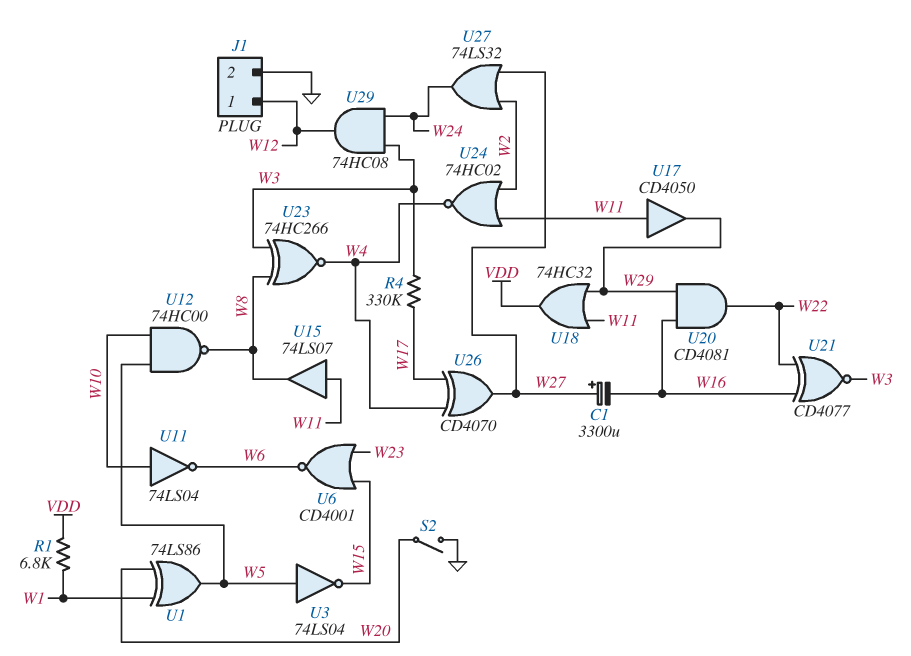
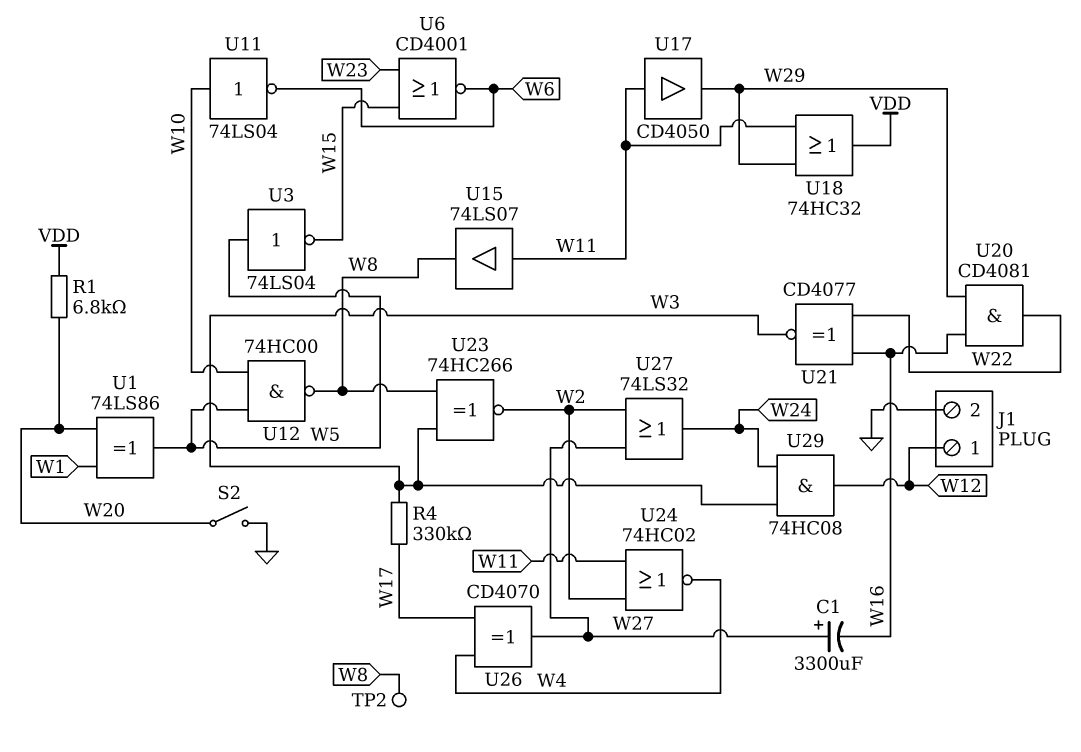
R1: 6.8k (VDD, W1) -> 6.8k (VDD, W20)
TP2: none -> test point (W8)
U23: XNOR 74HC266 (in W3, in W8, out W4) -> XNOR 74HC266 (in W3, in W8, out W2)

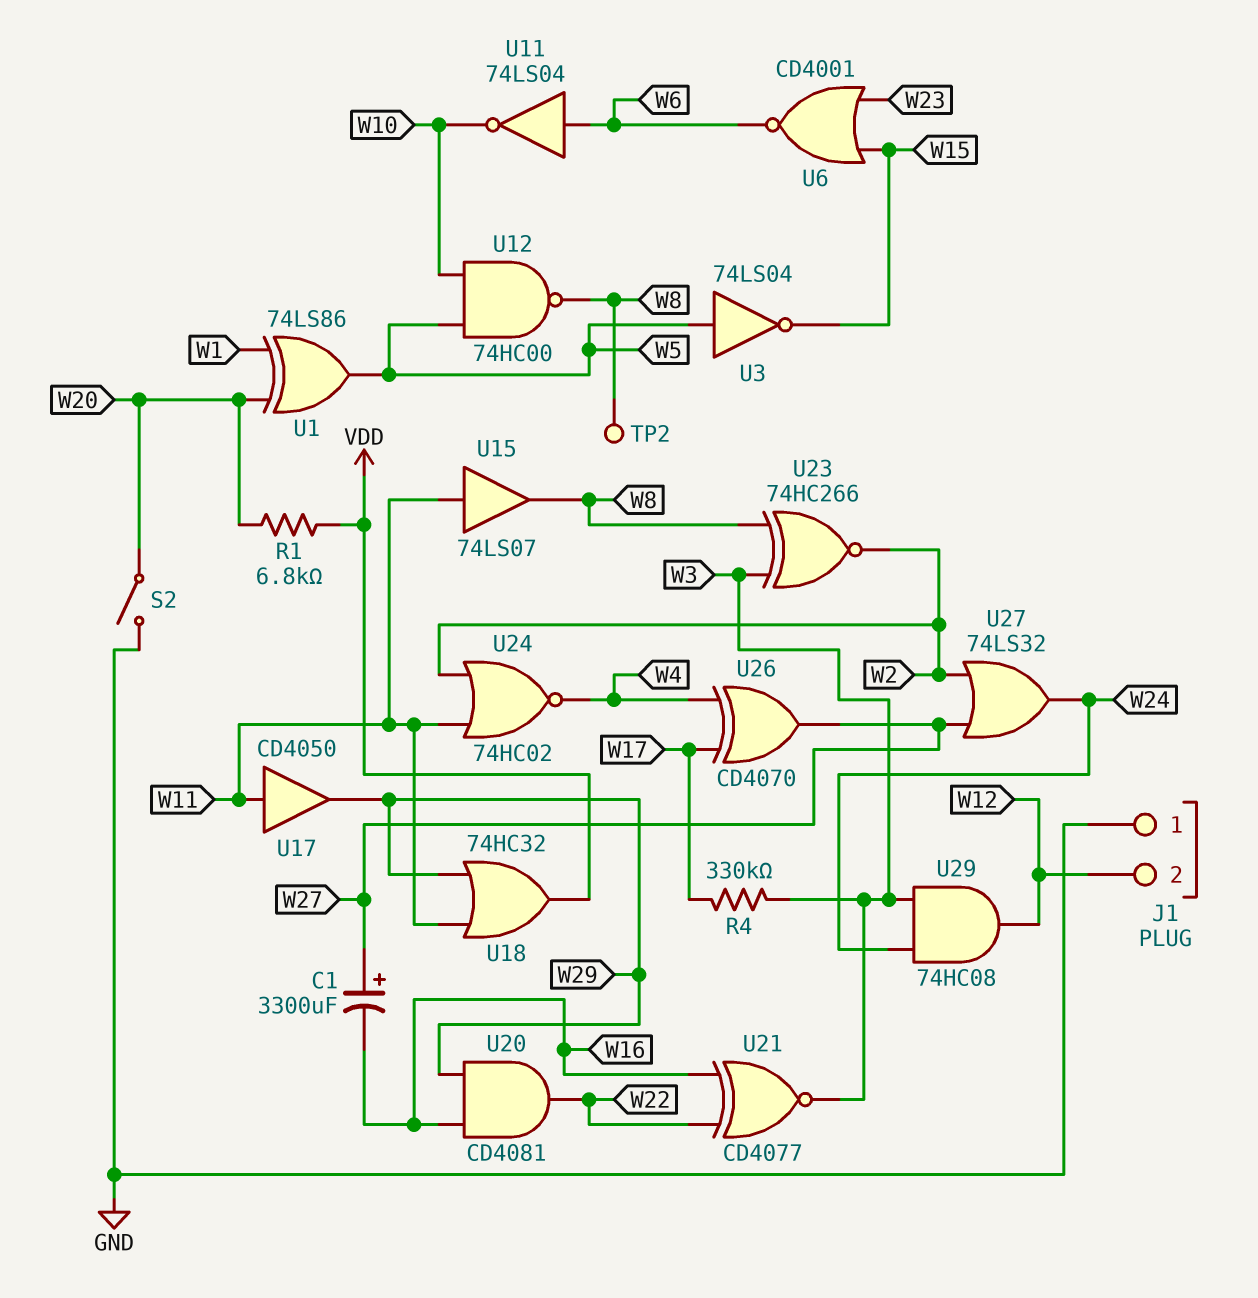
J1 pin 1: W12 -> GND
J1 pin 2: GND -> W12
U11: NOT 74LS04 (in W10, out W6) -> NOT 74LS04 (in W6, out W10)

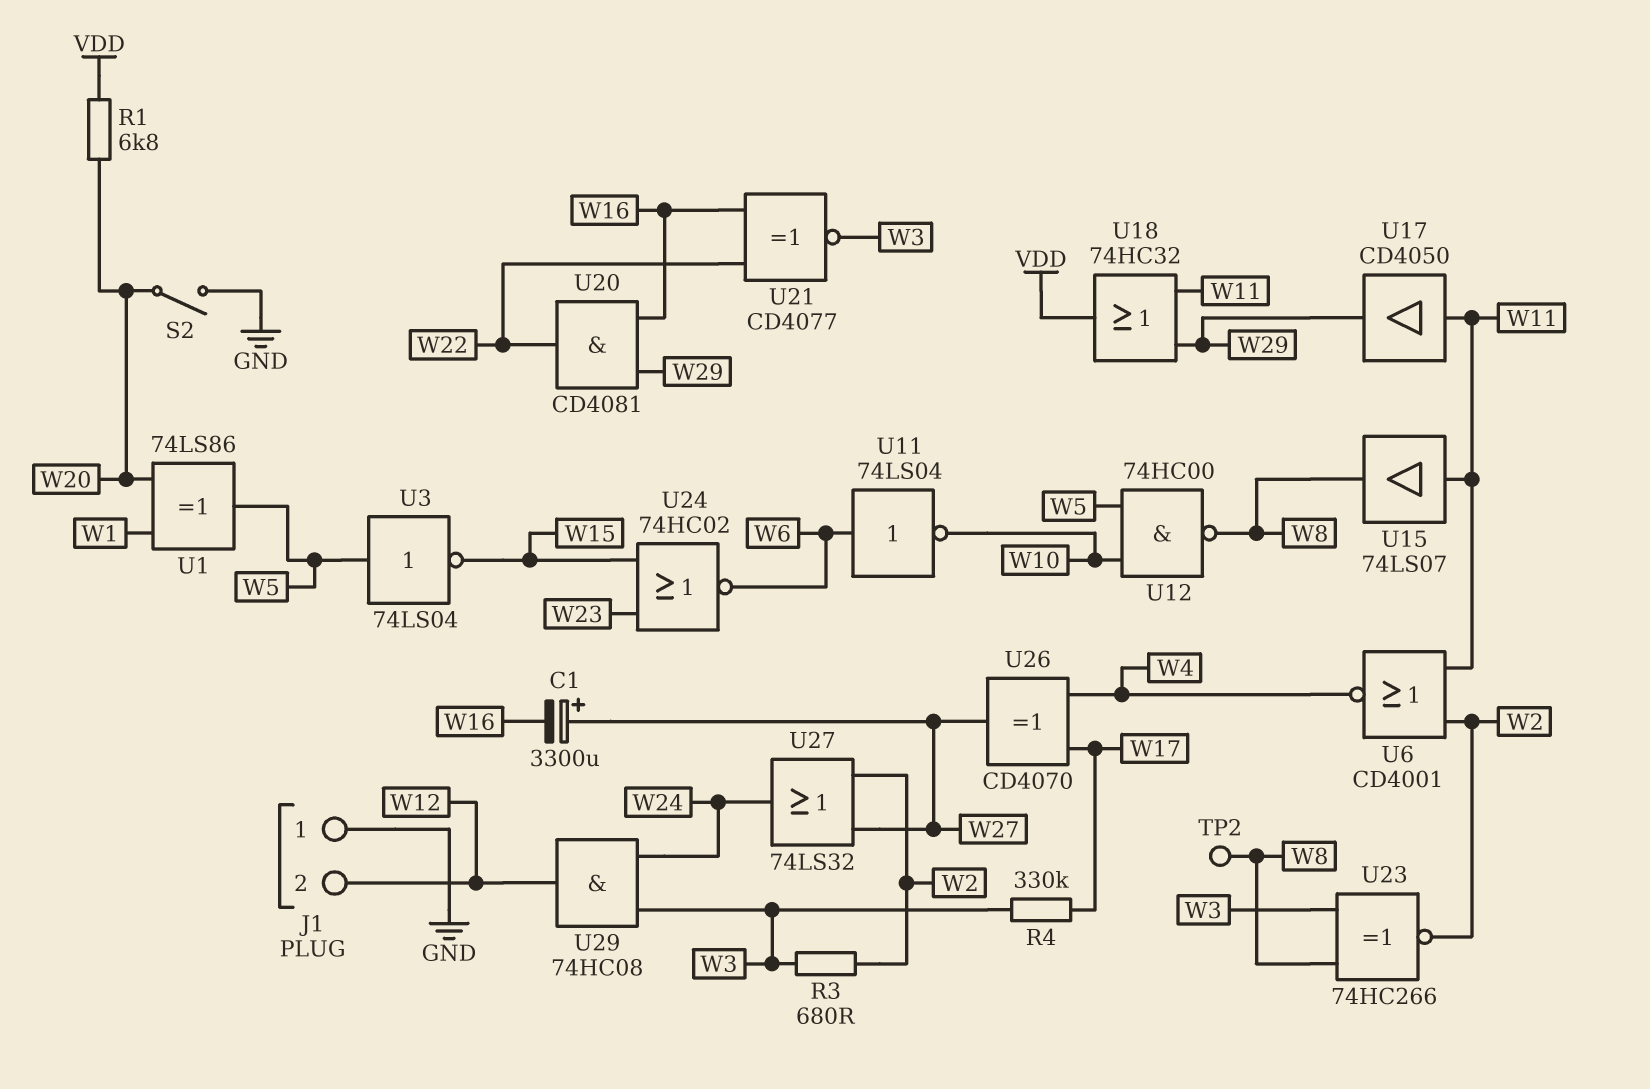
R3: none -> 680 (W2, W3)
U6: NOR CD4001 (in W15, in W23, out W6) -> NOR CD4001 (in W2, in W11, out W4)
U24: NOR 74HC02 (in W2, in W11, out W4) -> NOR 74HC02 (in W15, in W23, out W6)

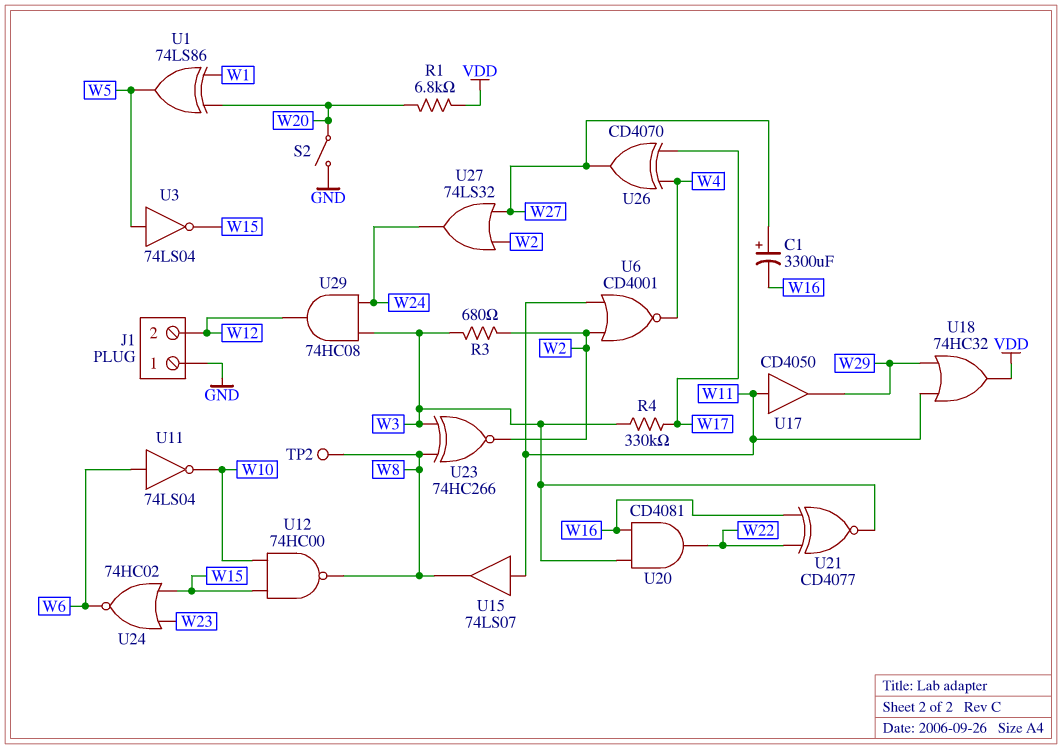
U12: NAND 74HC00 (in W5, in W10, out W8) -> NAND 74HC00 (in W10, in W15, out W8)
U20: AND CD4081 (in W16, in W29, out W22) -> AND CD4081 (in W3, in W16, out W22)

